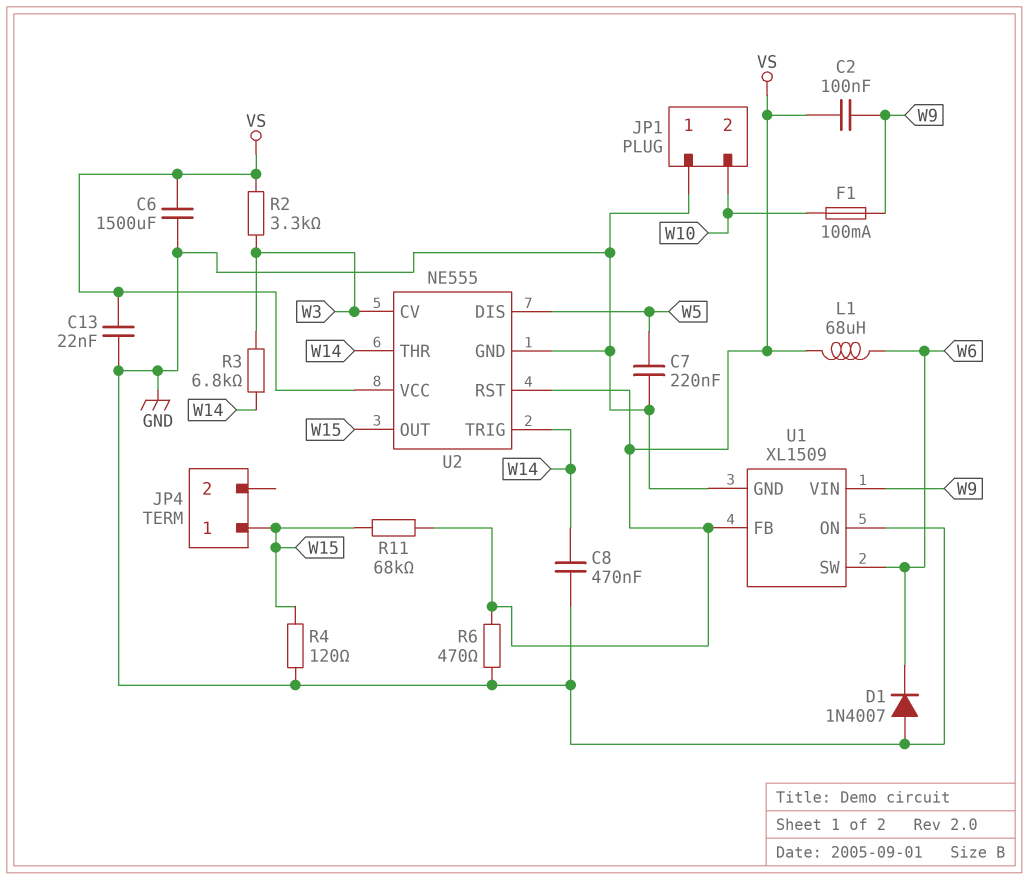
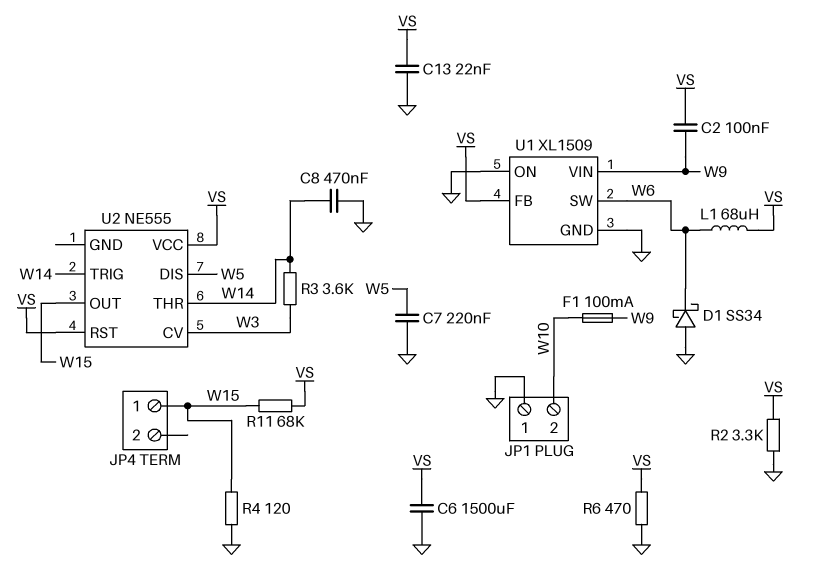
D1: diode 1N4007 (A GND, K W6) -> schottky SS34 (A GND, K W6)
R2: 3.3k (VS, W3) -> 3.3k (GND, VS)
R3: 6.8k (W3, W14) -> 3.6k (W3, W14)
U2 pin GND: GND -> none

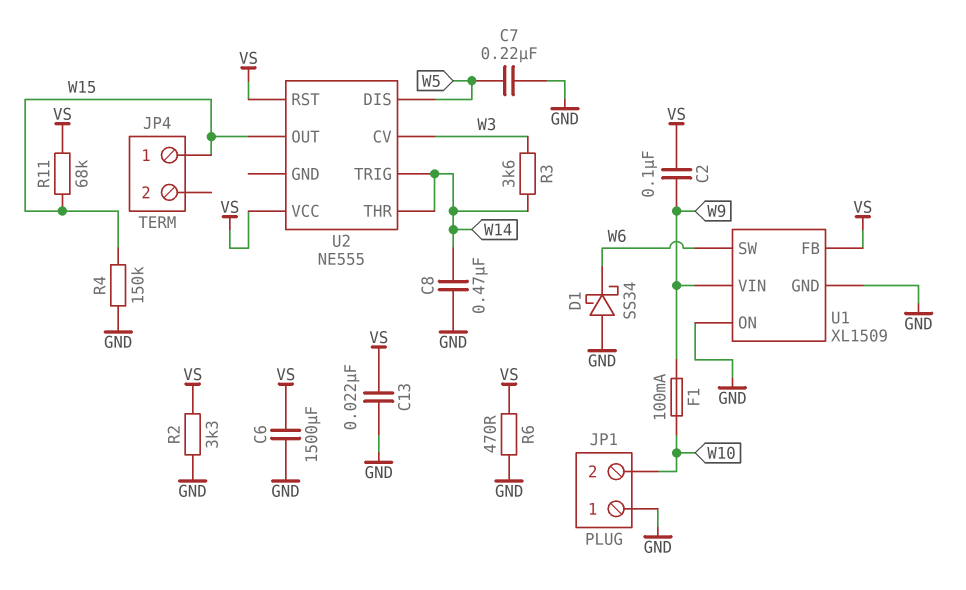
L1: 68uH (VS, W6) -> none
R4: 120 (GND, W15) -> 150k (GND, W15)

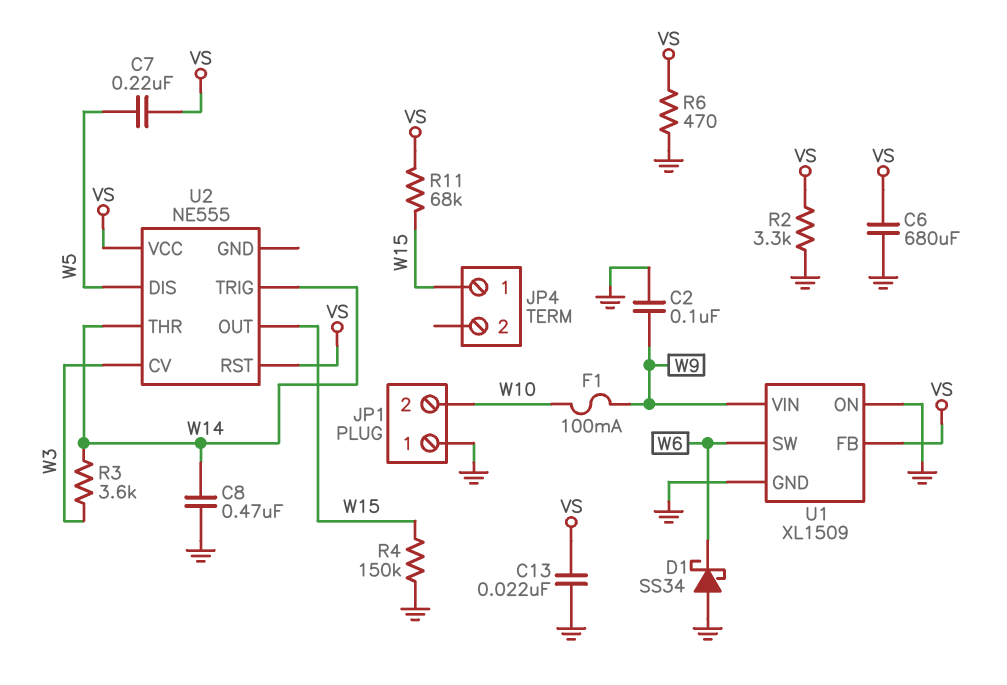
C2: 100nF (VS, W9) -> 100nF (GND, W9)
C6: 1500uF (GND, VS) -> 680uF (GND, VS)
C7: 220nF (GND, W5) -> 220nF (VS, W5)

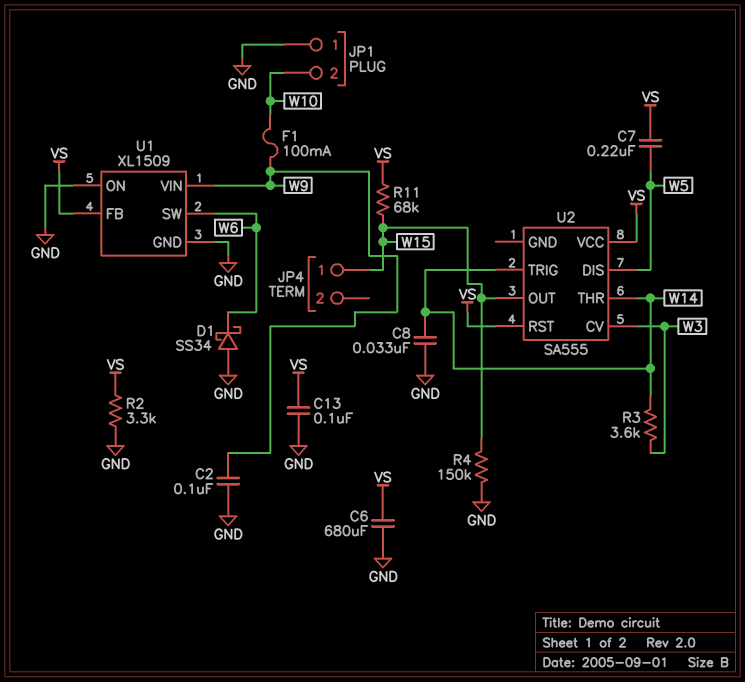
C8: 470nF (GND, W14) -> 33nF (GND, W14)
C13: 22nF (GND, VS) -> 100nF (GND, VS)
R6: 470 (GND, VS) -> none
U2: NE555 -> SA555

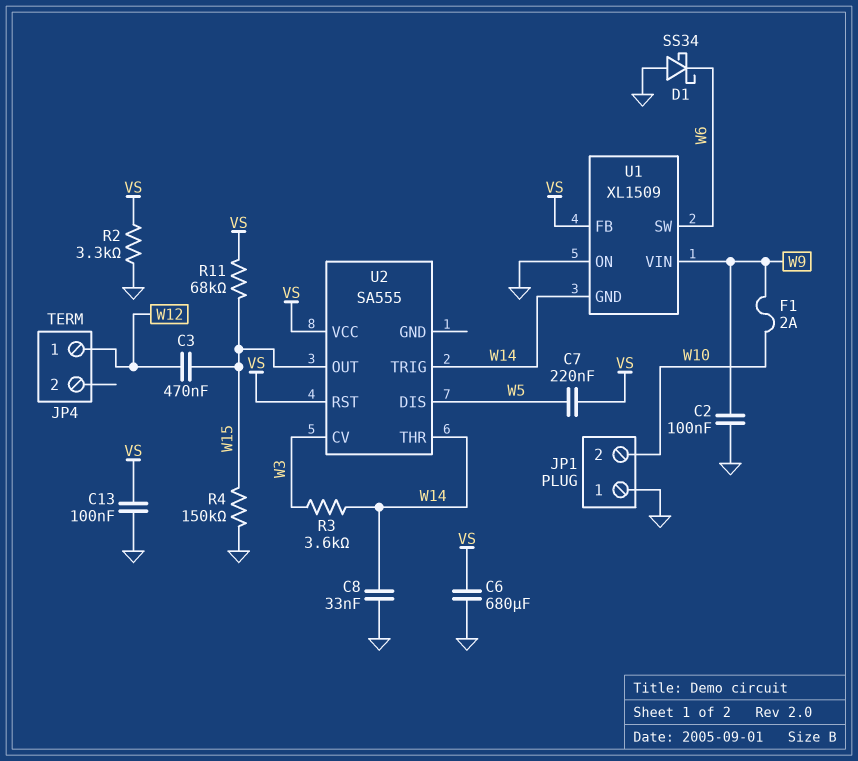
C3: none -> 470nF (W12, W15)
F1: 100mA (W9, W10) -> 2A (W9, W10)
JP4 pin 1: W15 -> W12
U1 pin GND: GND -> W14

